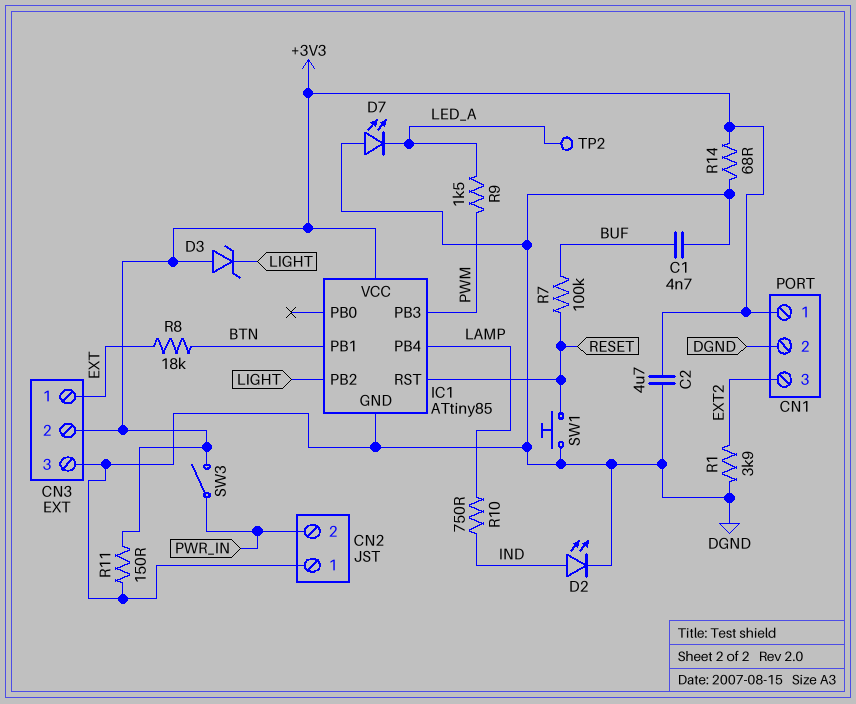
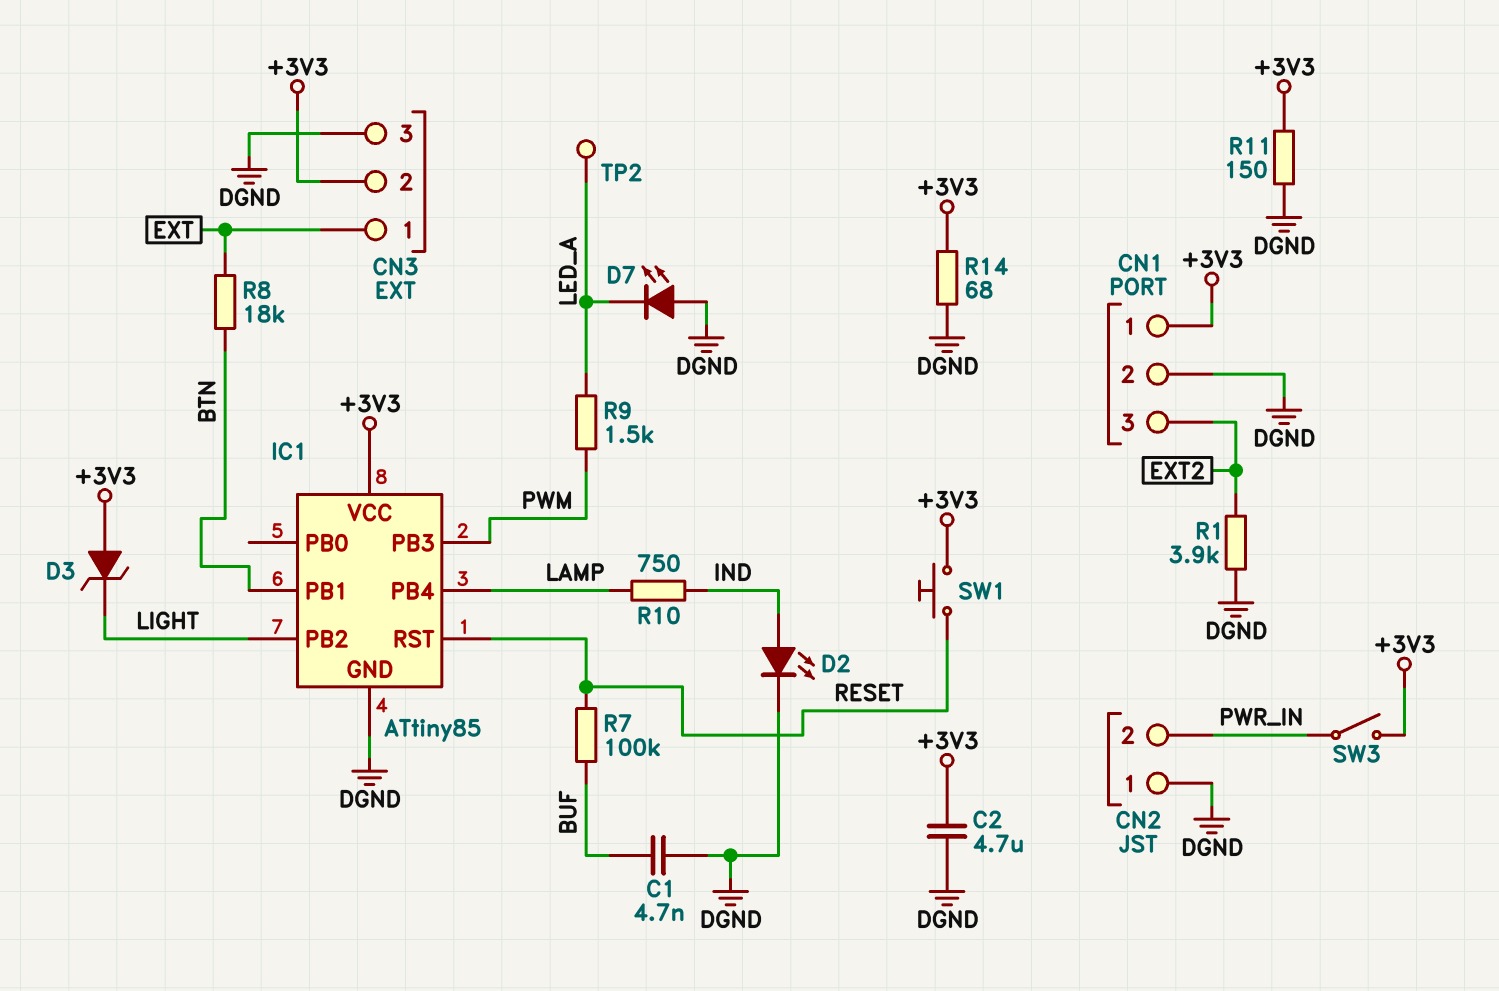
SW1: button (DGND, RESET) -> button (+3V3, RESET)

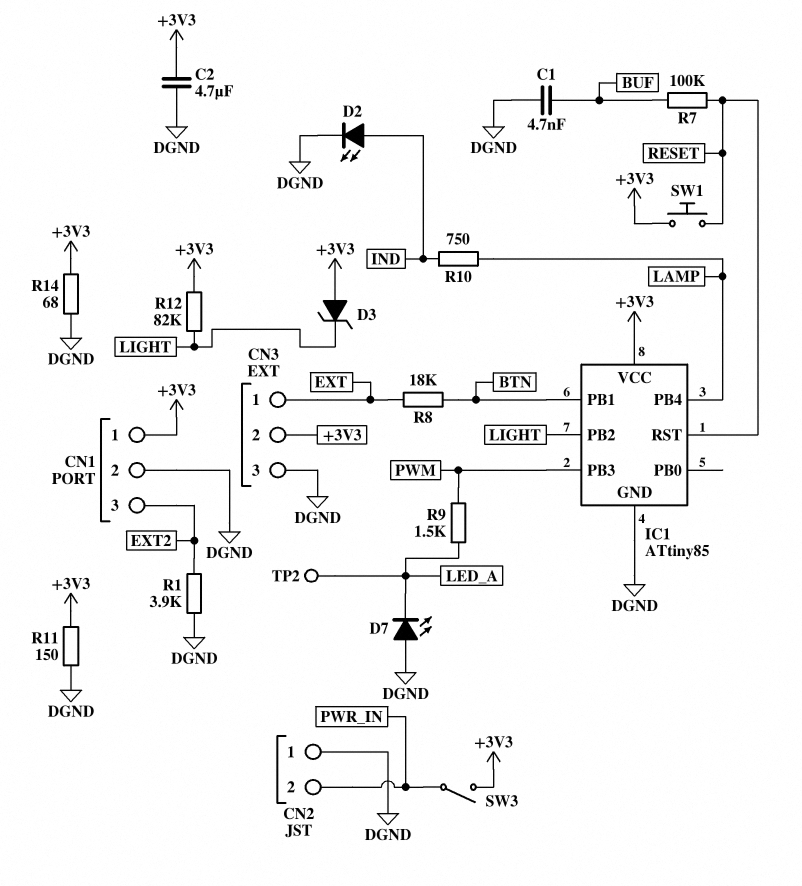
R12: none -> 82k (+3V3, LIGHT)

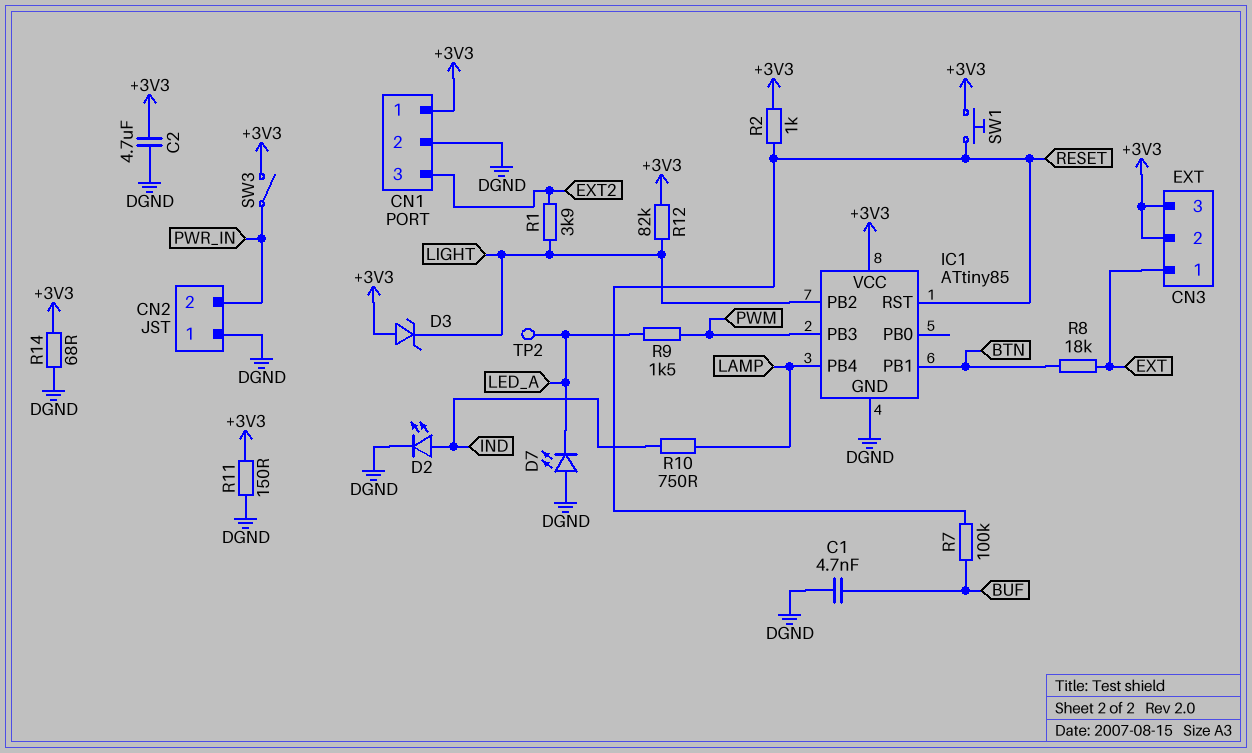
CN3 pin 3: DGND -> +3V3
R1: 3.9k (DGND, EXT2) -> 3.9k (EXT2, LIGHT)
R2: none -> 1k (+3V3, RESET)

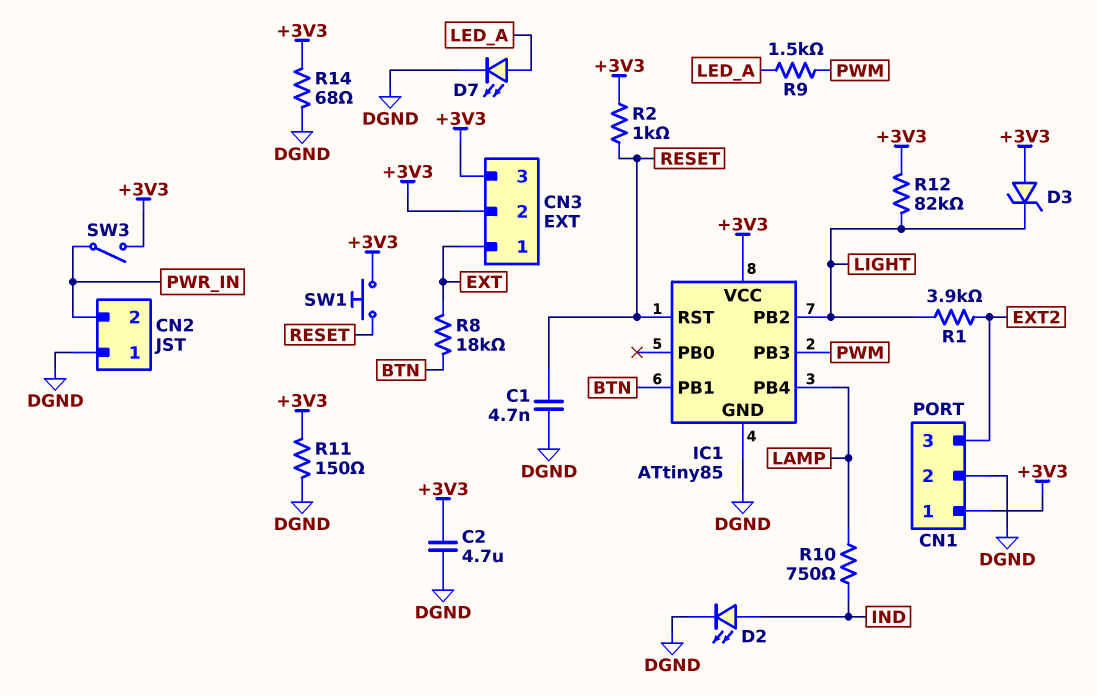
C1: 4.7nF (BUF, DGND) -> 4.7nF (DGND, RESET)
D7: LED (A DGND, K LED_A) -> LED (A LED_A, K DGND)
R7: 100k (BUF, RESET) -> none
TP2: test point (LED_A) -> none

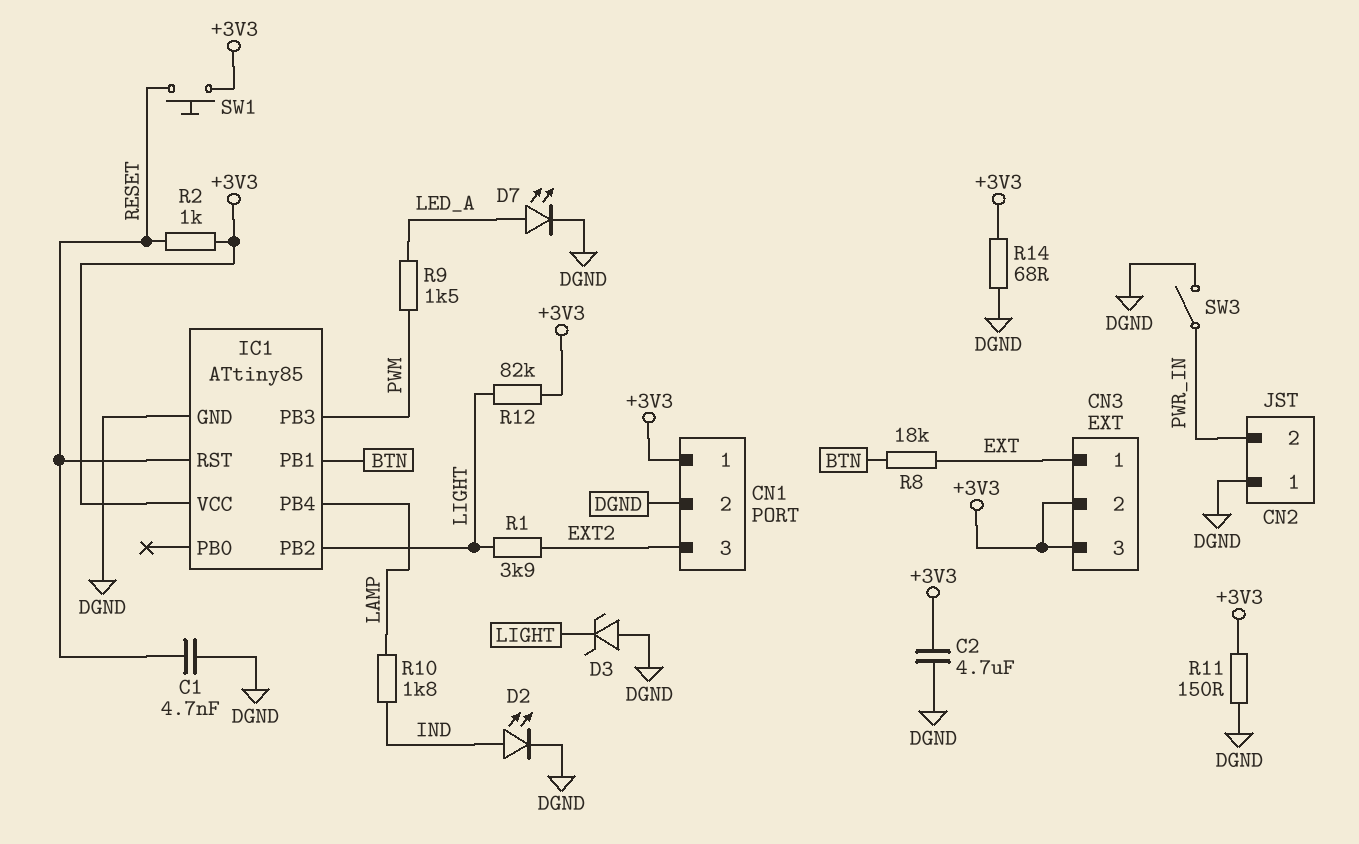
D3: zener (A +3V3, K LIGHT) -> zener (A DGND, K LIGHT)
R10: 750 (IND, LAMP) -> 1.8k (IND, LAMP)
SW3: switch (+3V3, PWR_IN) -> switch (DGND, PWR_IN)

